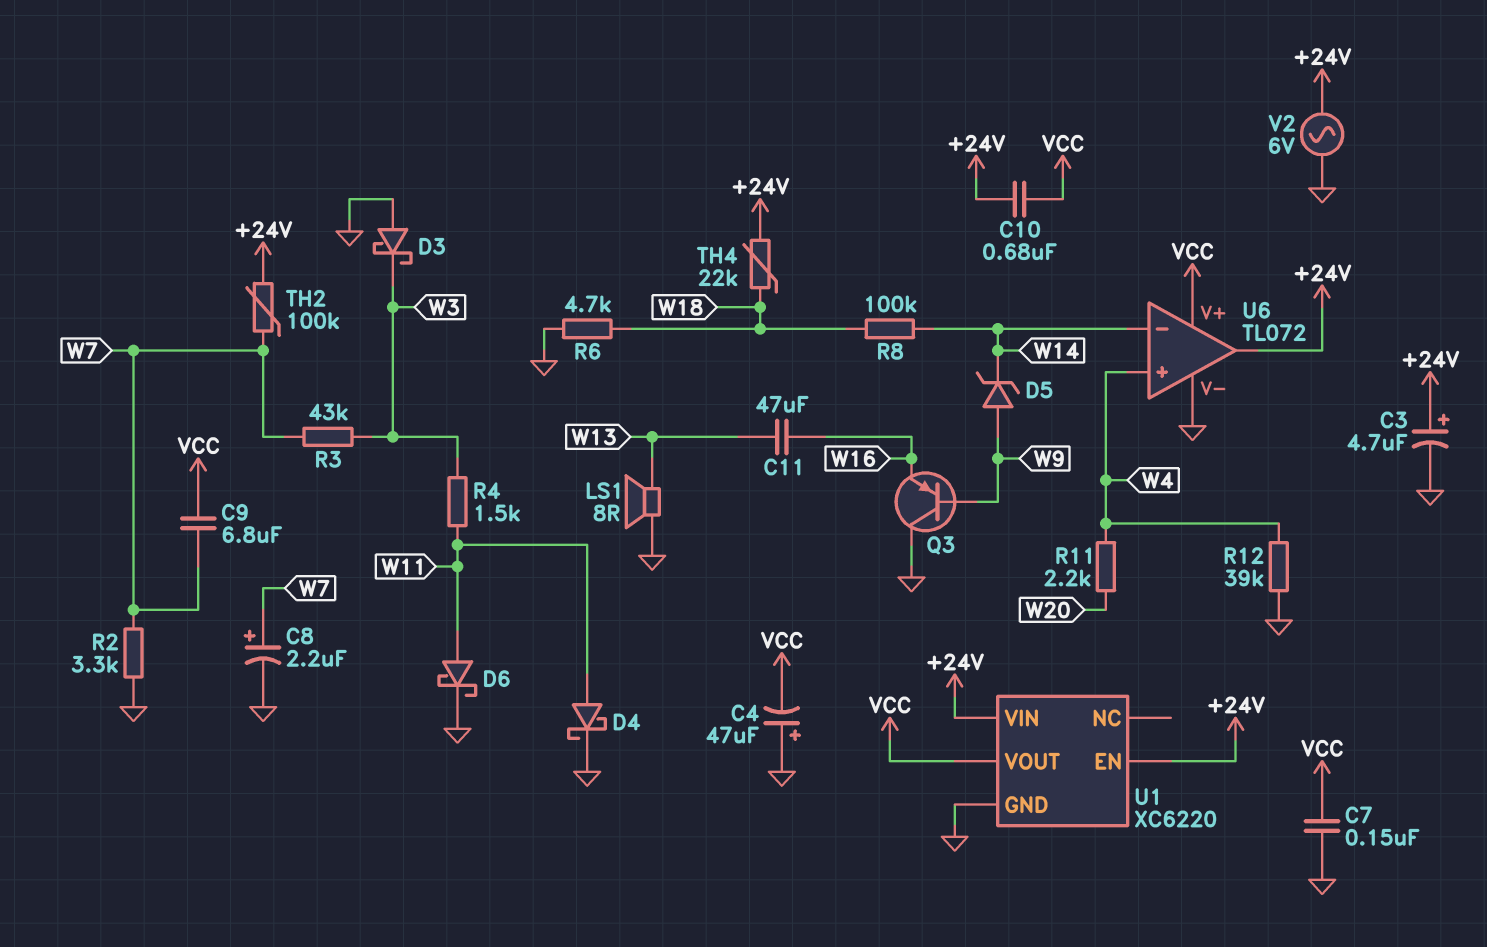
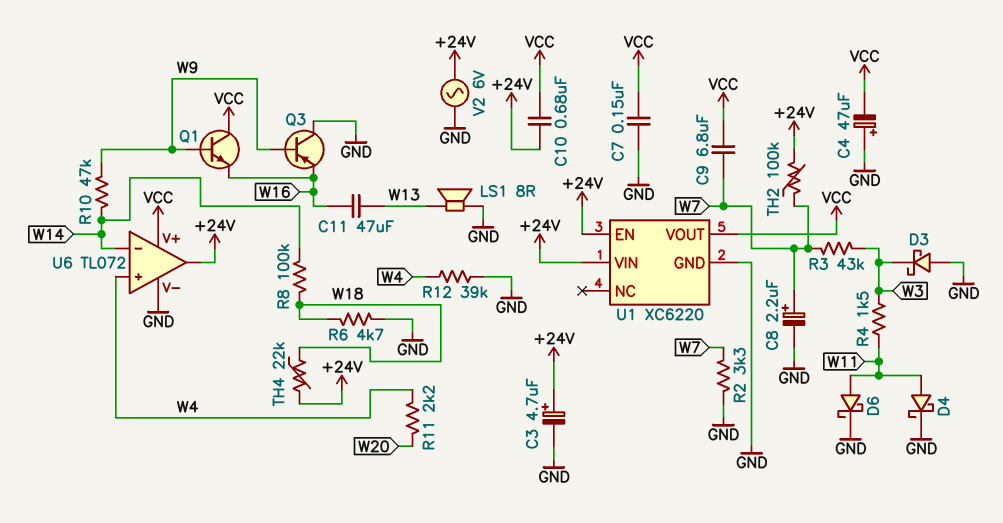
D5: zener (A W9, K W14) -> none
Q1: none -> NPN (B W9, C VCC, E W16)
R10: none -> 47k (W9, W14)

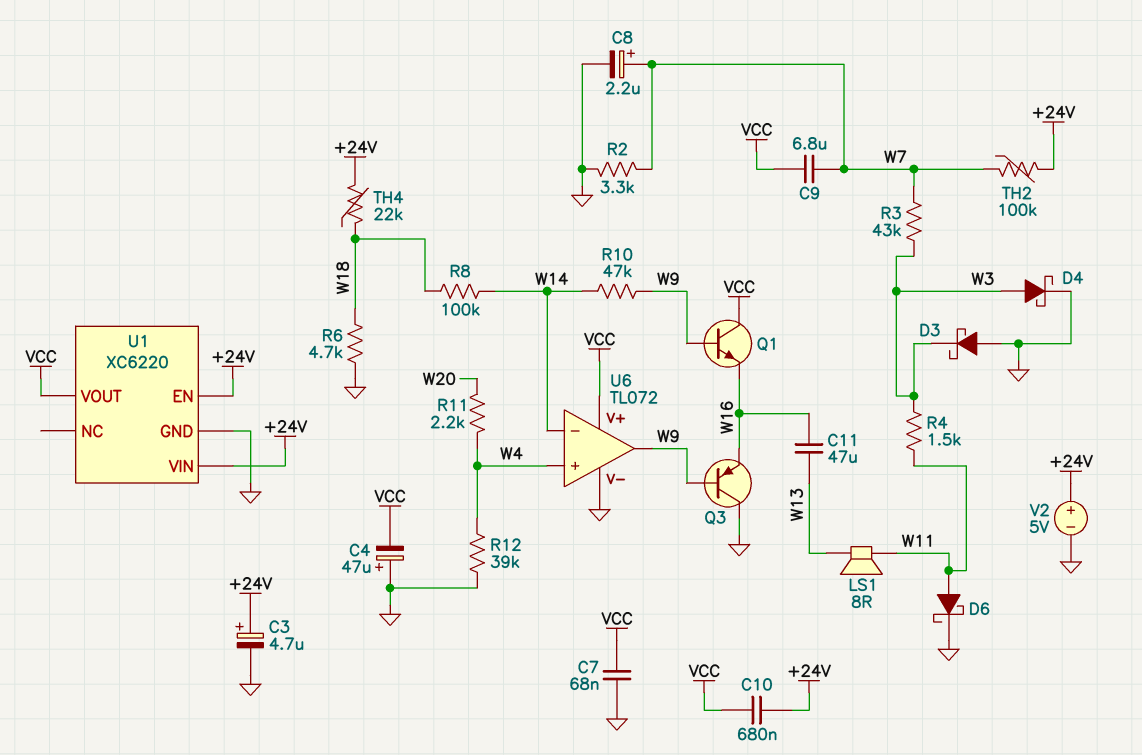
C7: 150nF (GND, VCC) -> 68nF (GND, VCC)
D4: schottky (A W11, K GND) -> schottky (A W3, K GND)
LS1: speaker 8R (GND, W13) -> speaker 8R (W11, W13)
U6 pin out: +24V -> W9
V2: AC 6V (+24V, GND) -> 5V (plus +24V, minus GND)

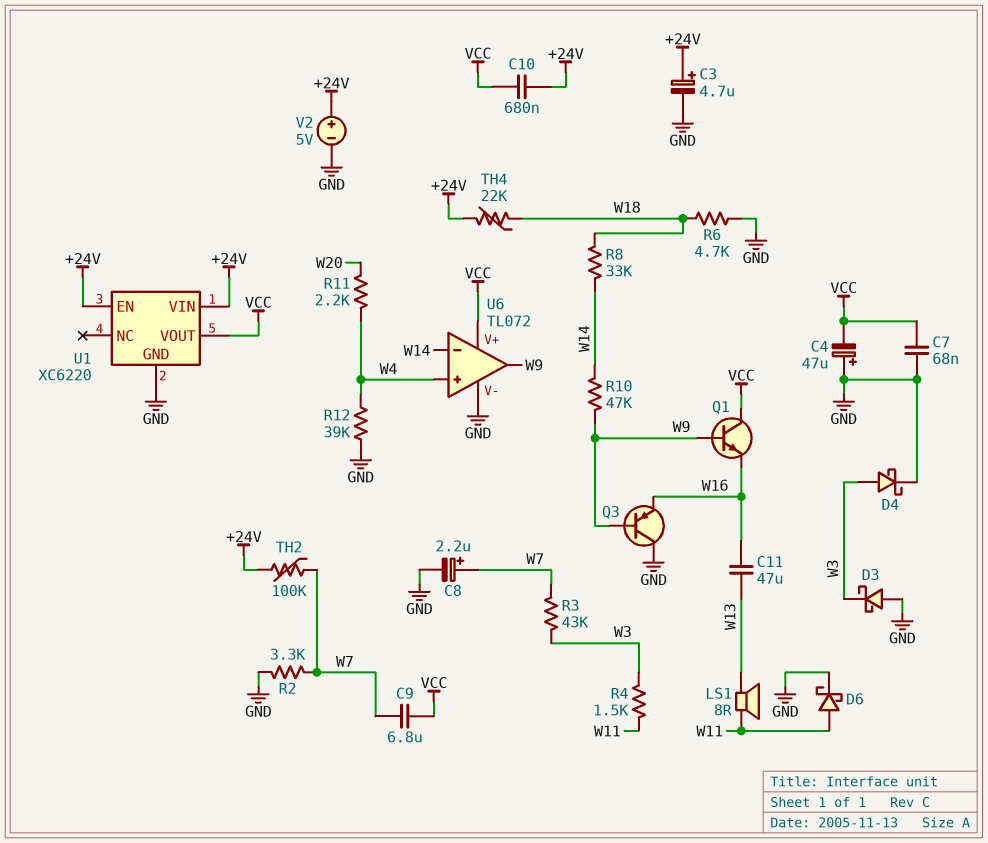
R8: 100k (W14, W18) -> 33k (W14, W18)

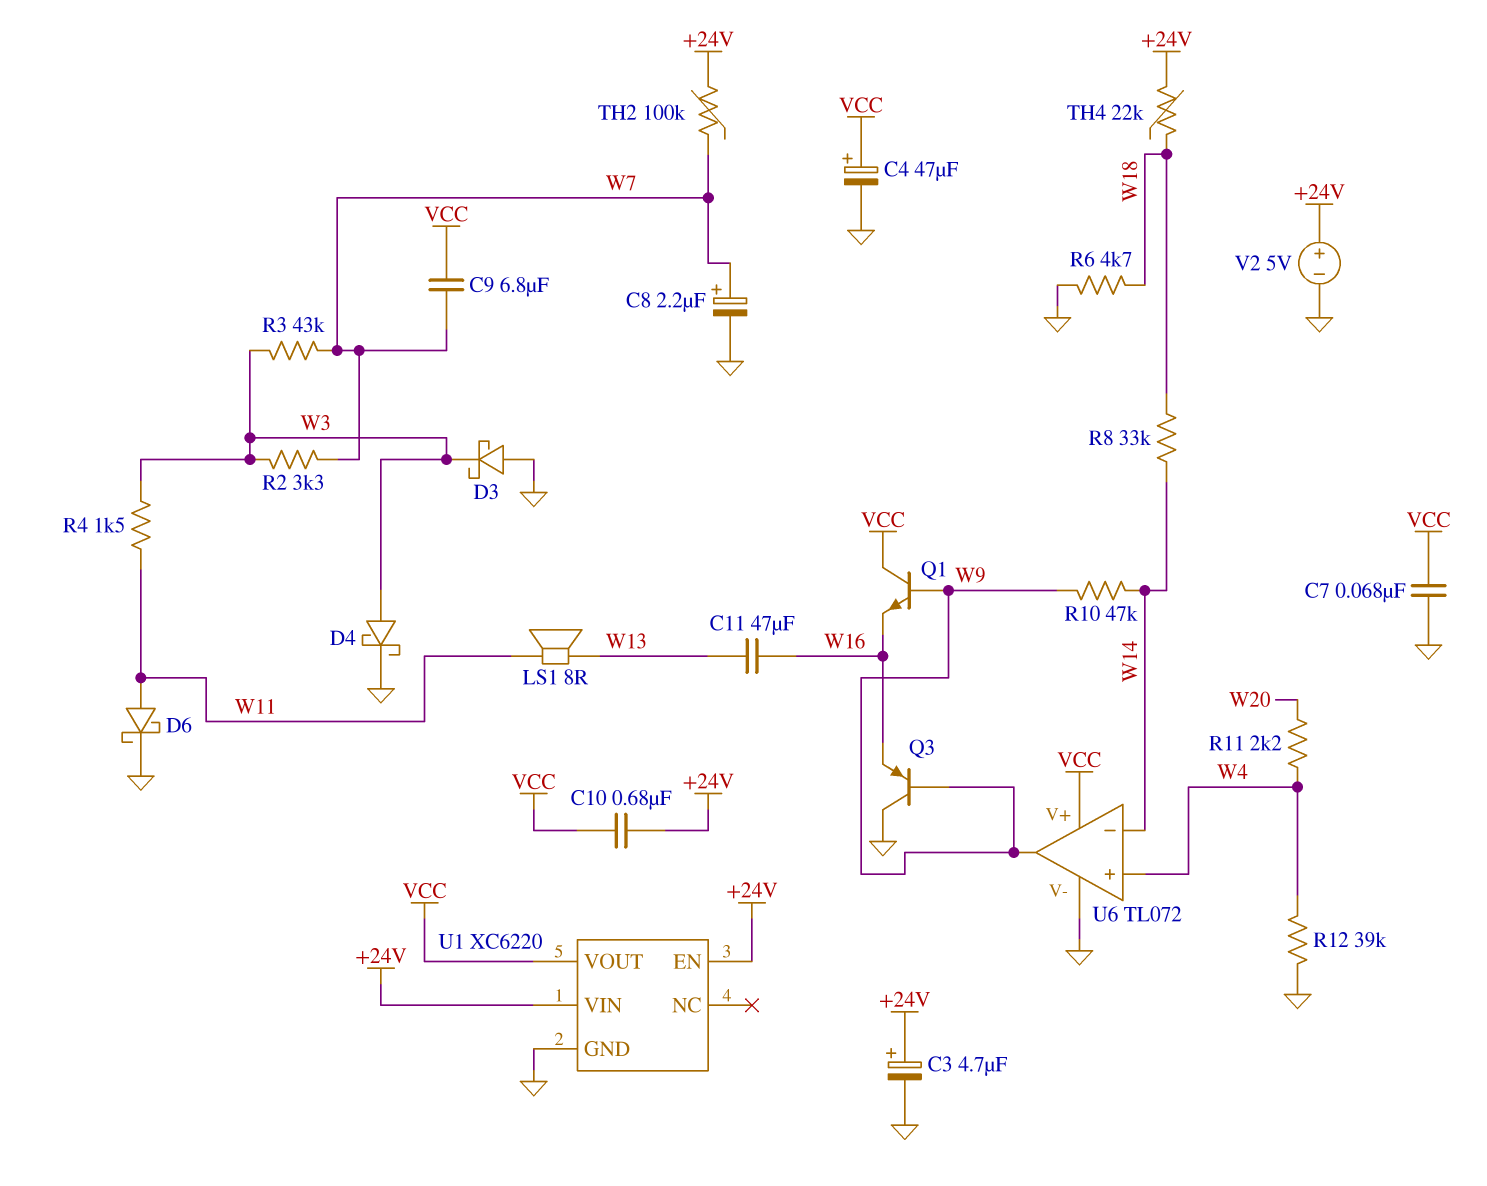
C4: 47uF (plus GND, minus VCC) -> 47uF (plus VCC, minus GND)
R2: 3.3k (GND, W7) -> 3.3k (W3, W7)

